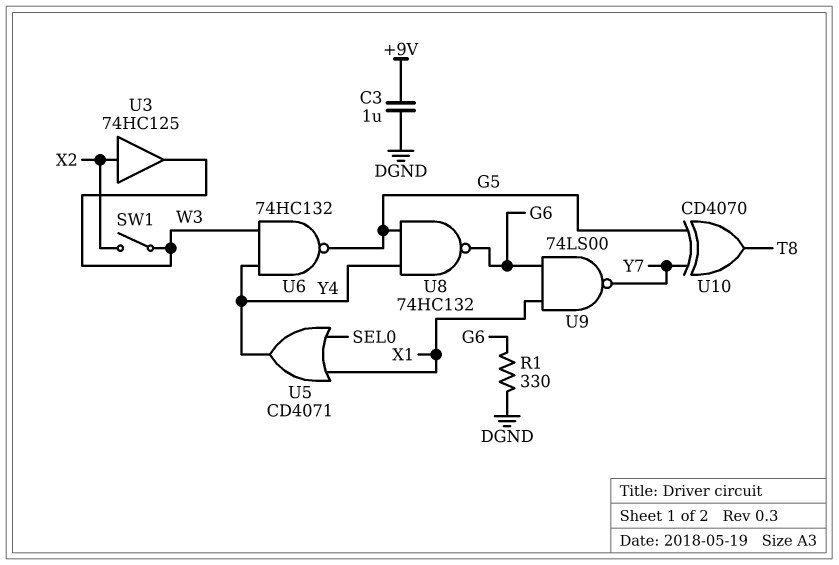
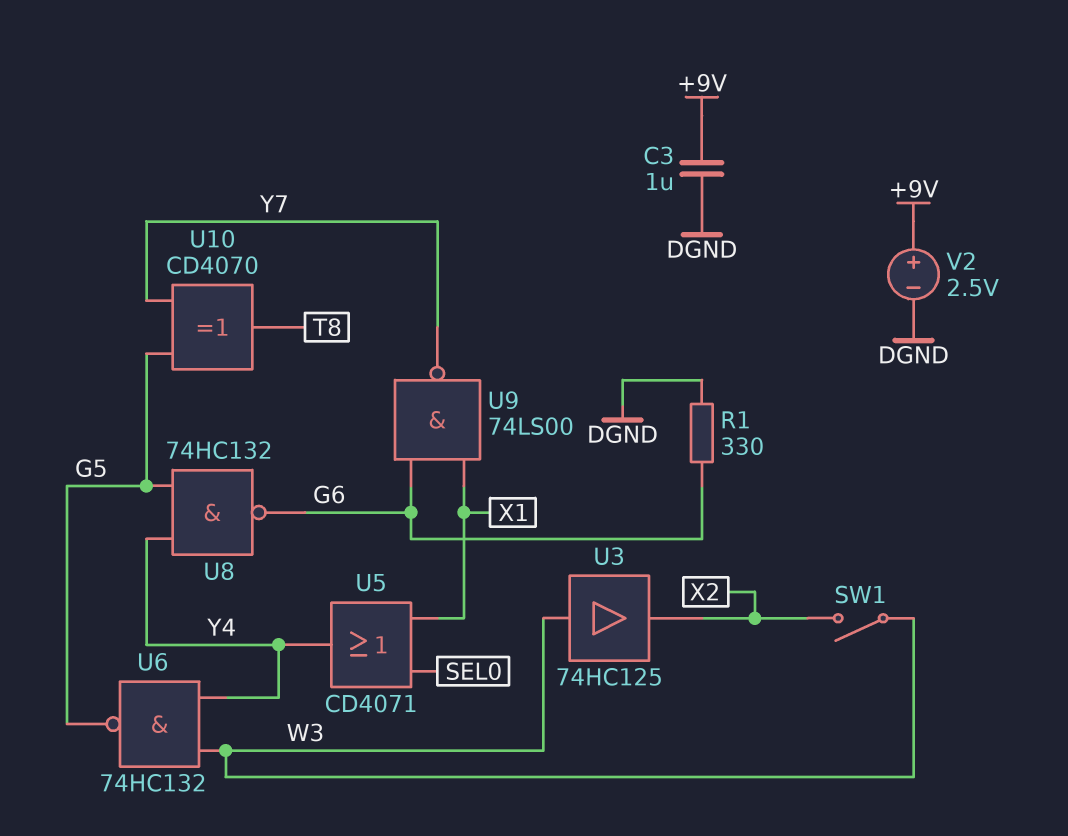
U3: buffer 74HC125 (in X2, out W3) -> buffer 74HC125 (in W3, out X2)
V2: none -> 2.5V (plus +9V, minus DGND)

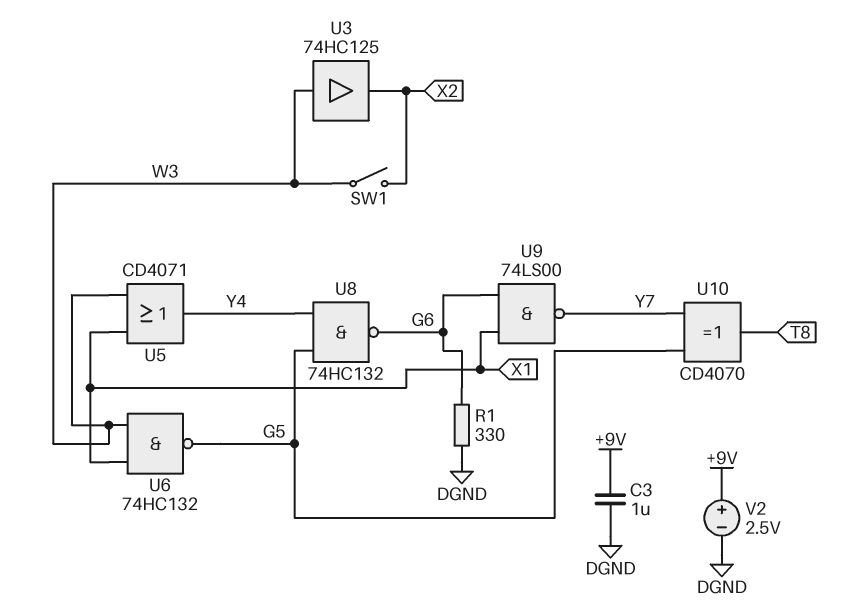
U5: OR CD4071 (in SEL0, in X1, out Y4) -> OR CD4071 (in W3, in X1, out Y4)
U6: NAND 74HC132 (in W3, in Y4, out G5) -> NAND 74HC132 (in W3, in X1, out G5)

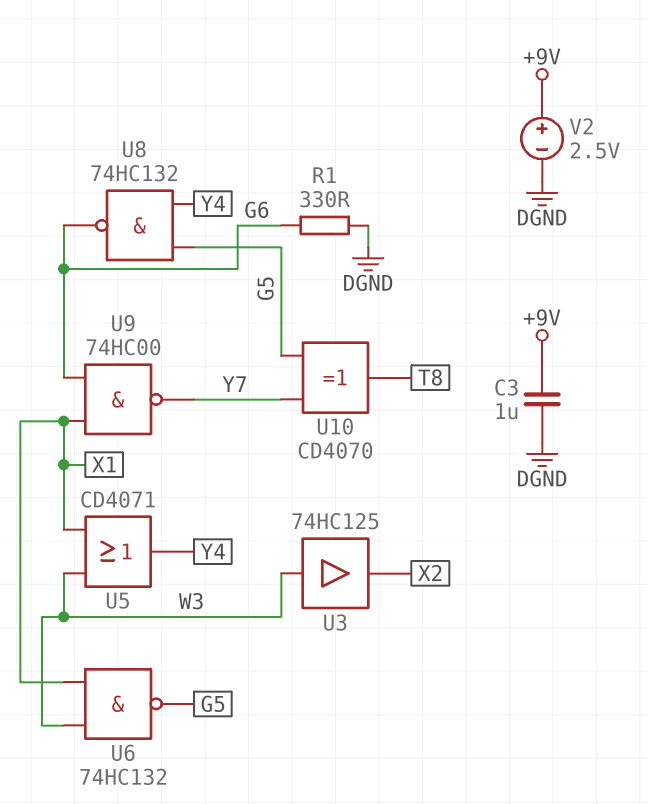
SW1: switch (W3, X2) -> none
U9: NAND 74LS00 (in G6, in X1, out Y7) -> NAND 74HC00 (in G6, in X1, out Y7)

